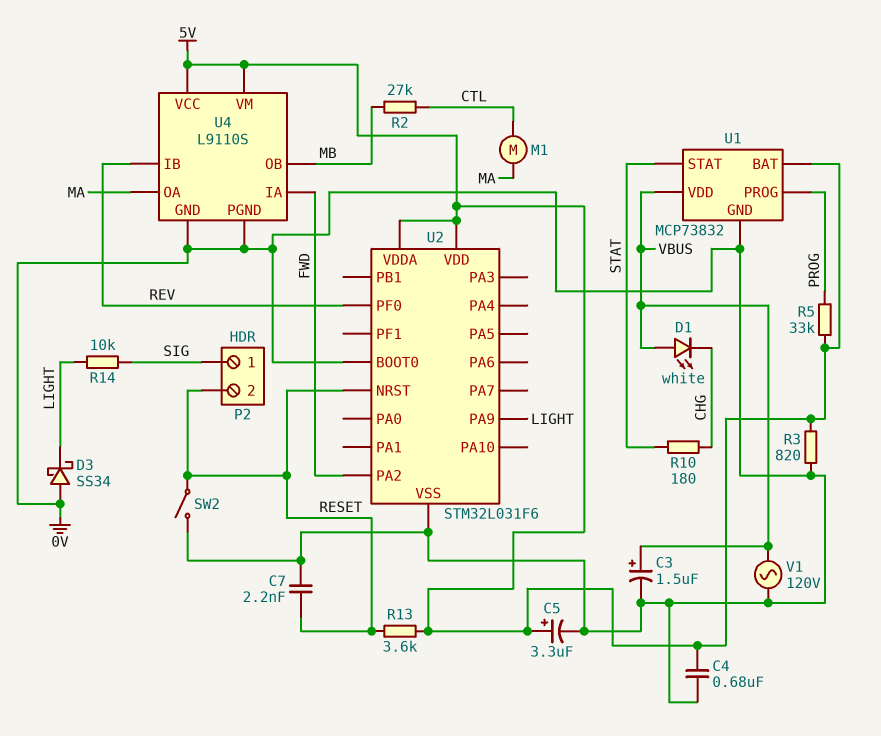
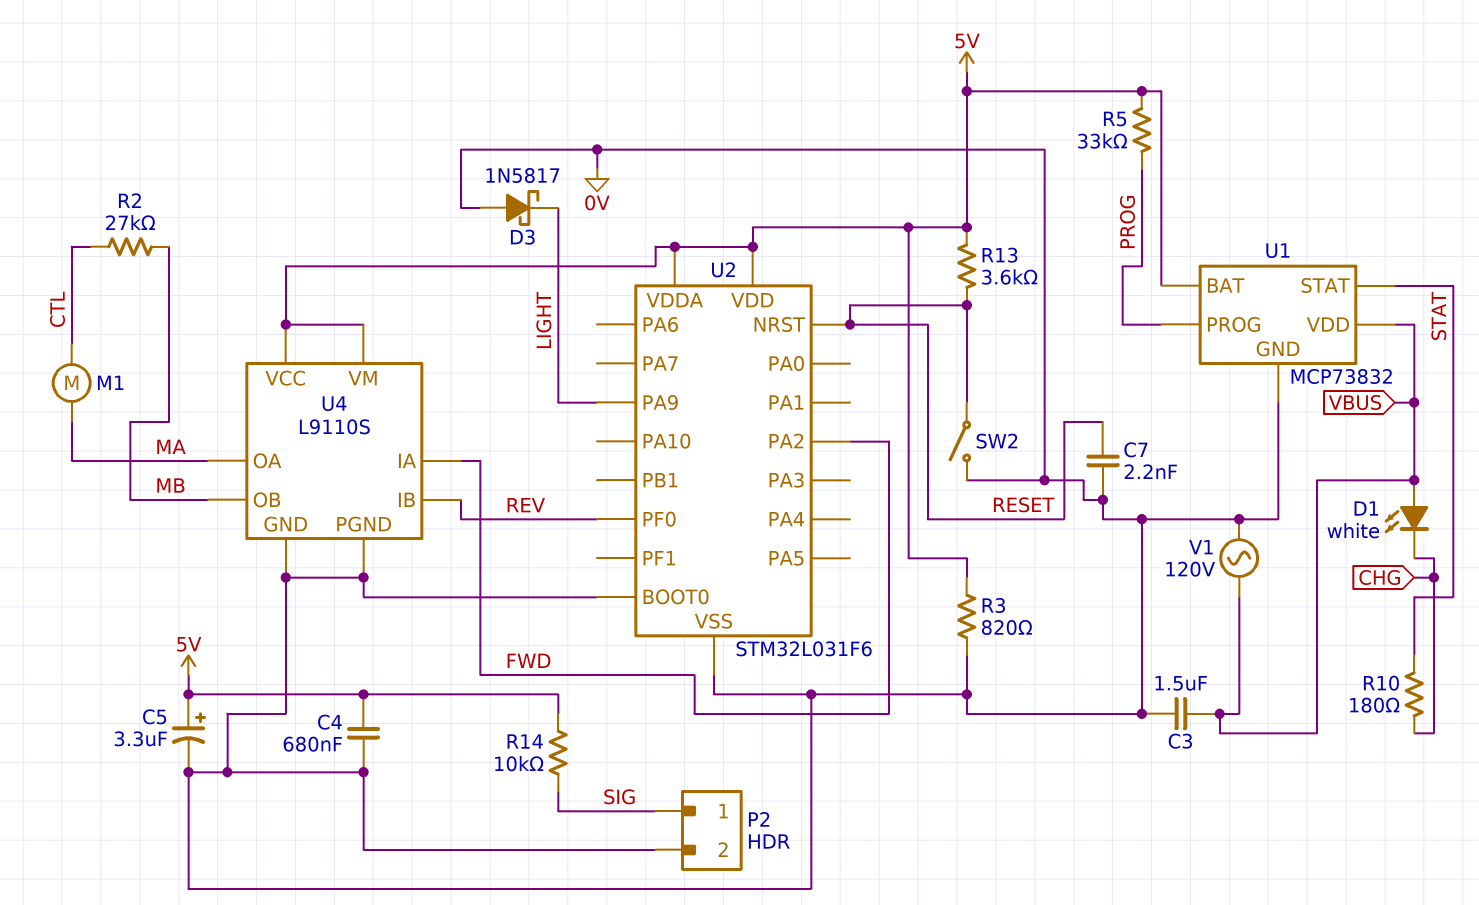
C3: 1.5uF (plus VBUS, minus 0V) -> 1.5uF (0V, VBUS)
D3: schottky SS34 (A 0V, K LIGHT) -> schottky 1N5817 (A 0V, K LIGHT)
P2 pin 2: RESET -> 0V
R14: 10k (LIGHT, SIG) -> 10k (5V, SIG)

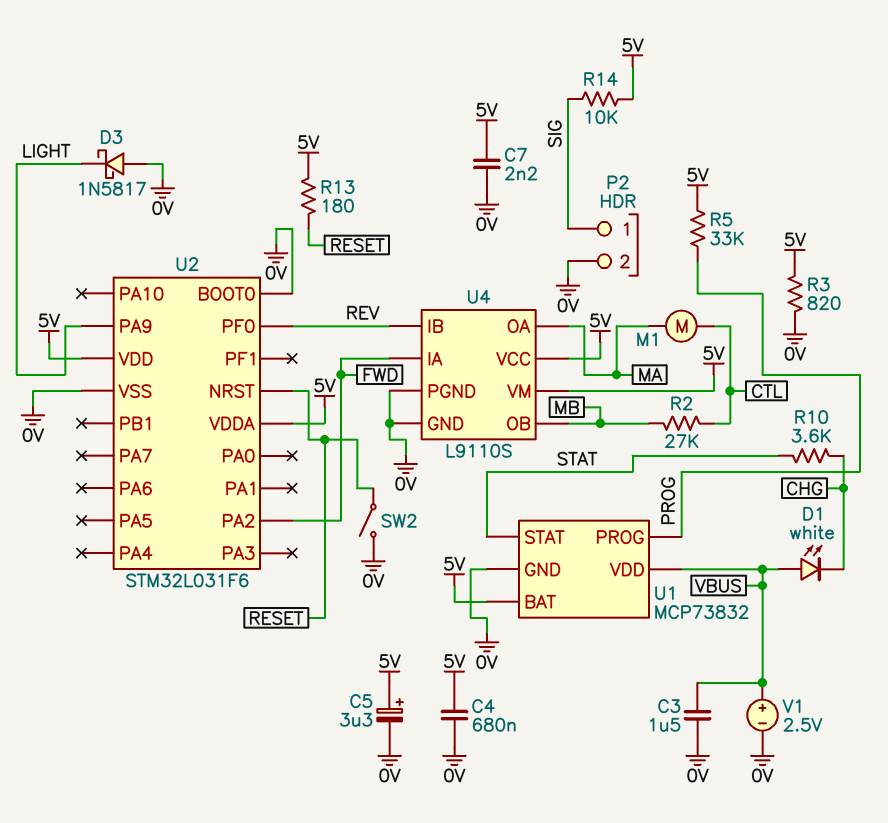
C7: 2.2nF (0V, RESET) -> 2.2nF (0V, 5V)
R10: 180 (CHG, STAT) -> 3.6k (CHG, STAT)
R13: 3.6k (5V, RESET) -> 180 (5V, RESET)
V1: AC 120V (0V, VBUS) -> 2.5V (plus VBUS, minus 0V)

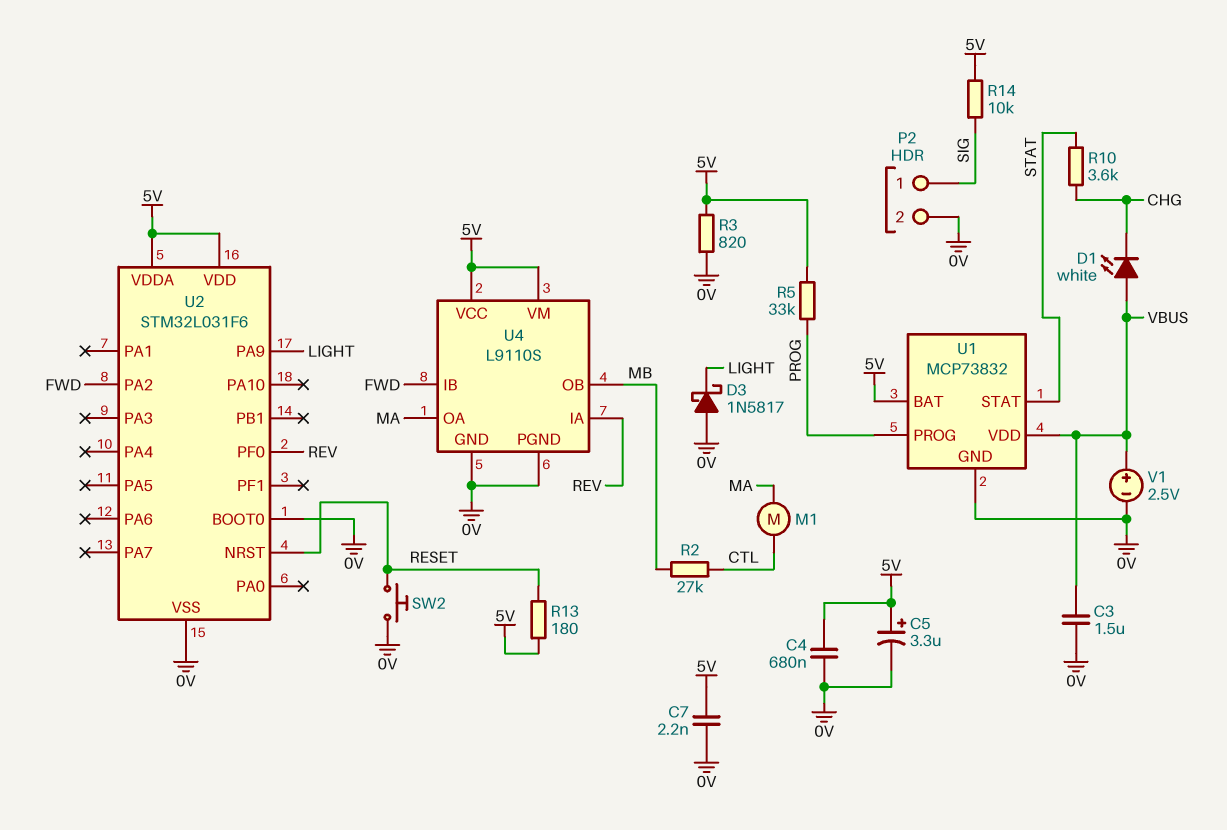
SW2: switch (0V, RESET) -> button (0V, RESET)
U4 pin IA: FWD -> REV
U4 pin IB: REV -> FWD

